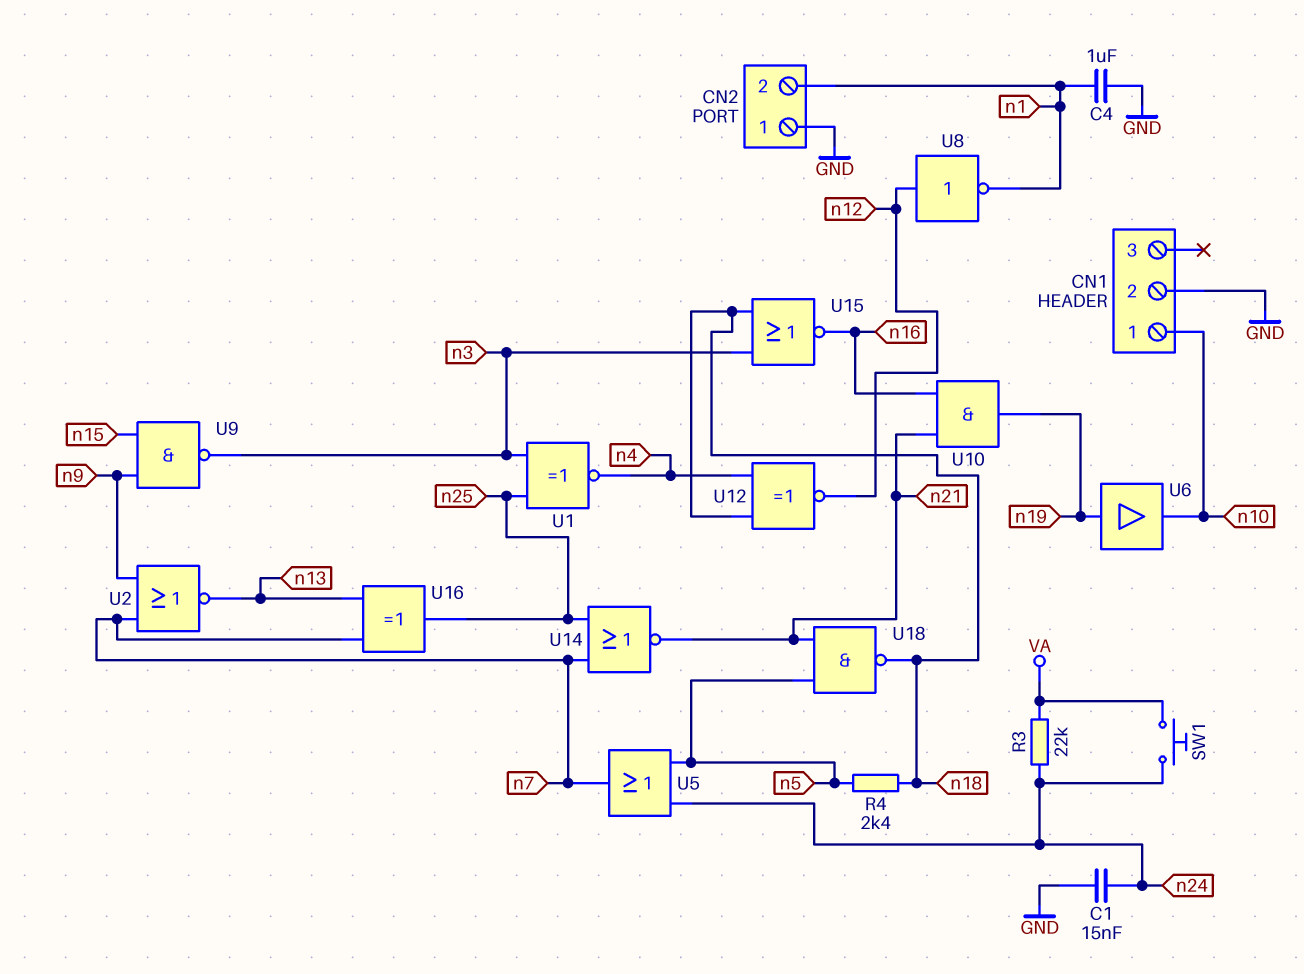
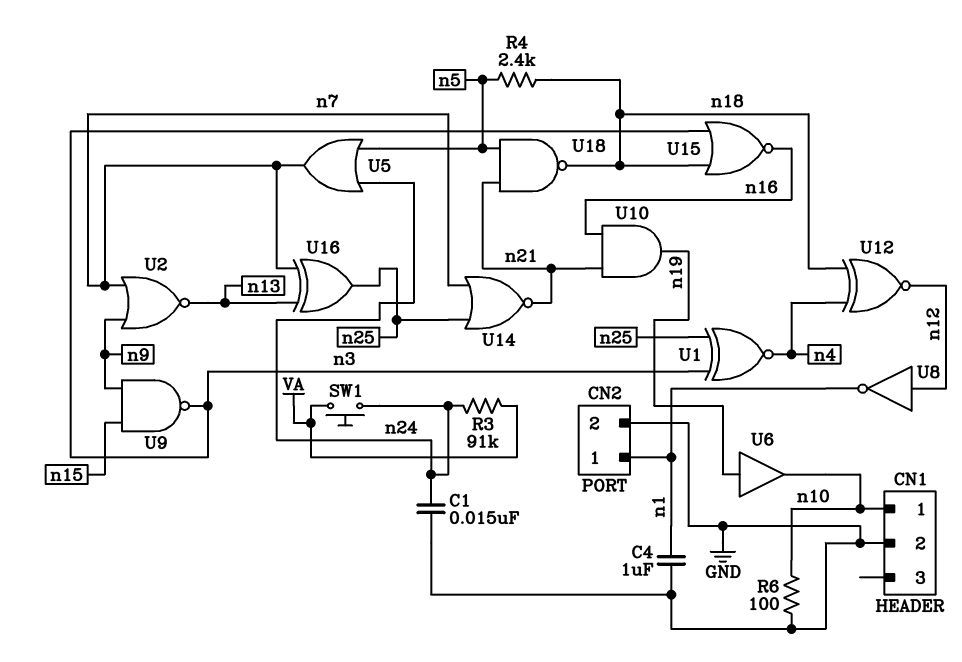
CN2 pin 1: GND -> n1
CN2 pin 2: n1 -> GND
R3: 22k (VA, n24) -> 91k (VA, n24)
R6: none -> 100 (GND, n10)

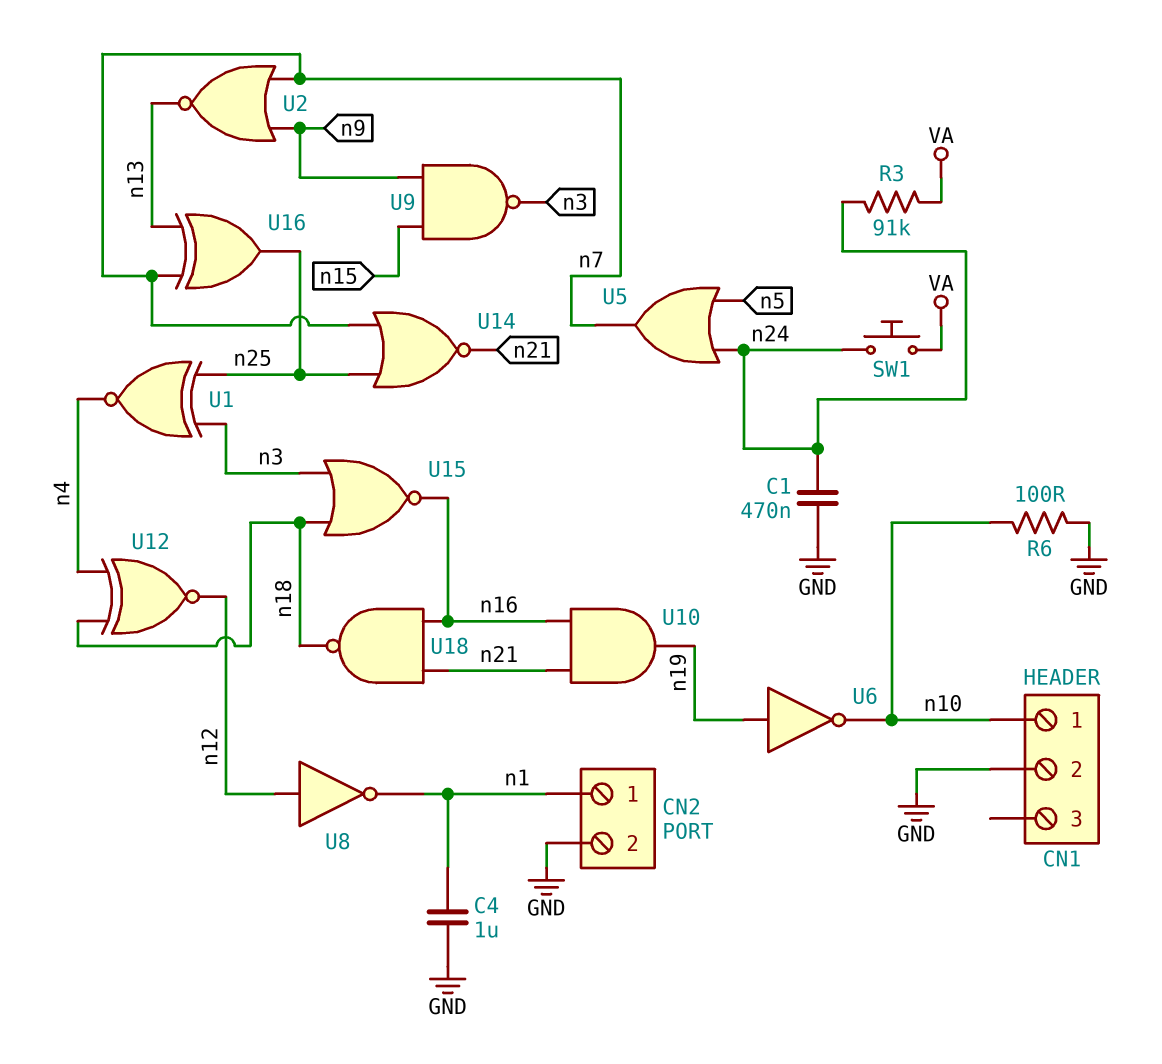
C1: 15nF (GND, n24) -> 470nF (GND, n24)
R4: 2.4k (n5, n18) -> none
U6: buffer (in n19, out n10) -> NOT (in n19, out n10)
U18: NAND (in n5, in n21, out n18) -> NAND (in n16, in n21, out n18)

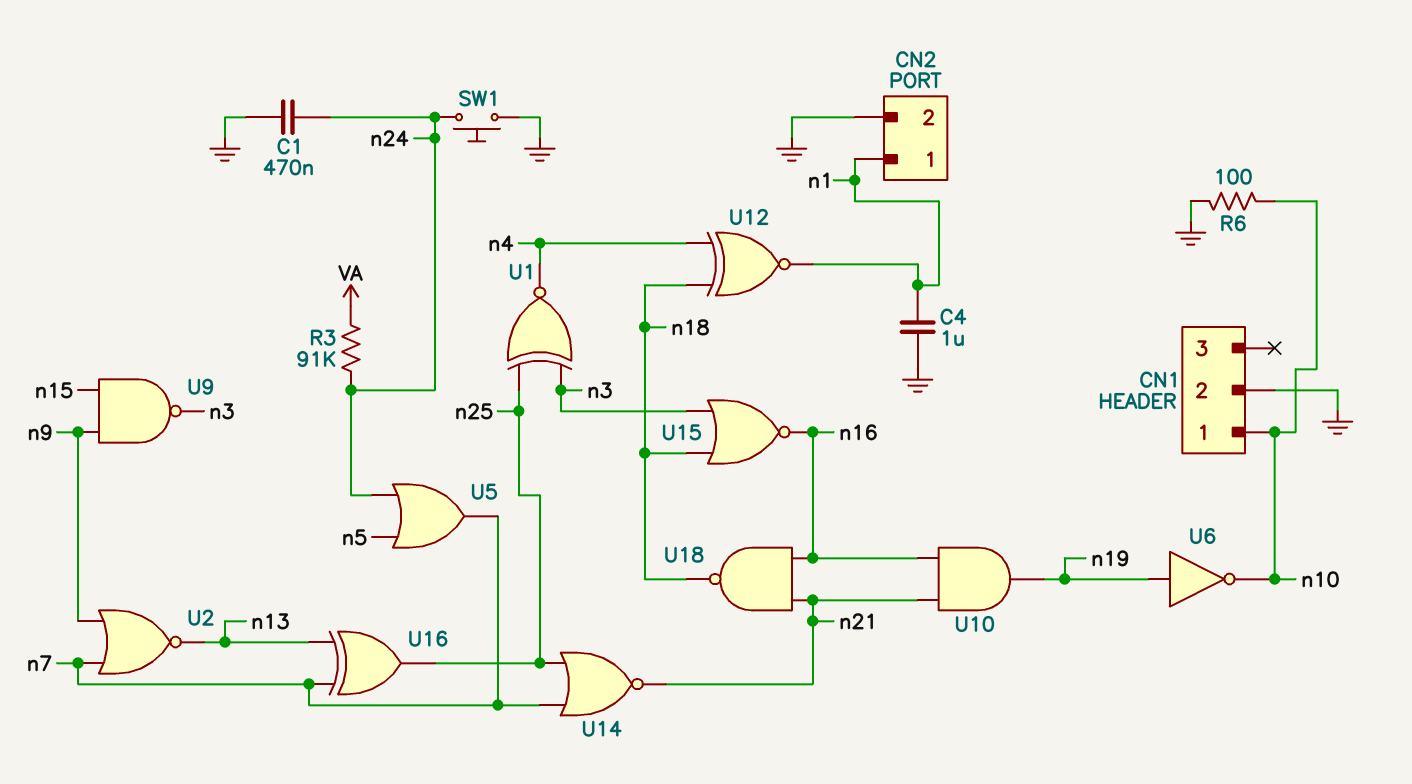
SW1: button (VA, n24) -> button (GND, n24)
U8: NOT (in n12, out n1) -> none
U12: XNOR (in n4, in n18, out n12) -> XNOR (in n4, in n18, out n1)

